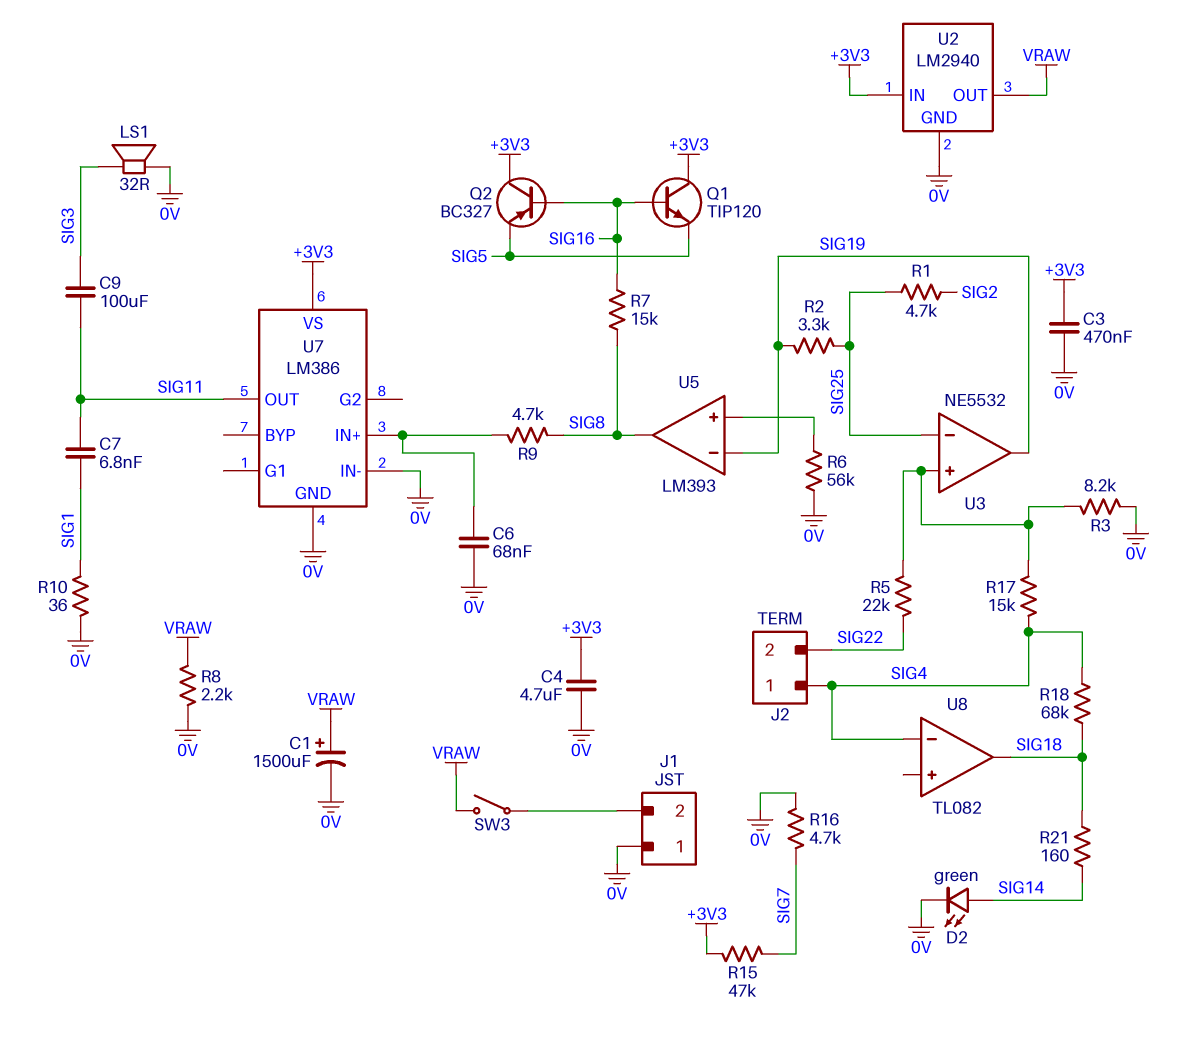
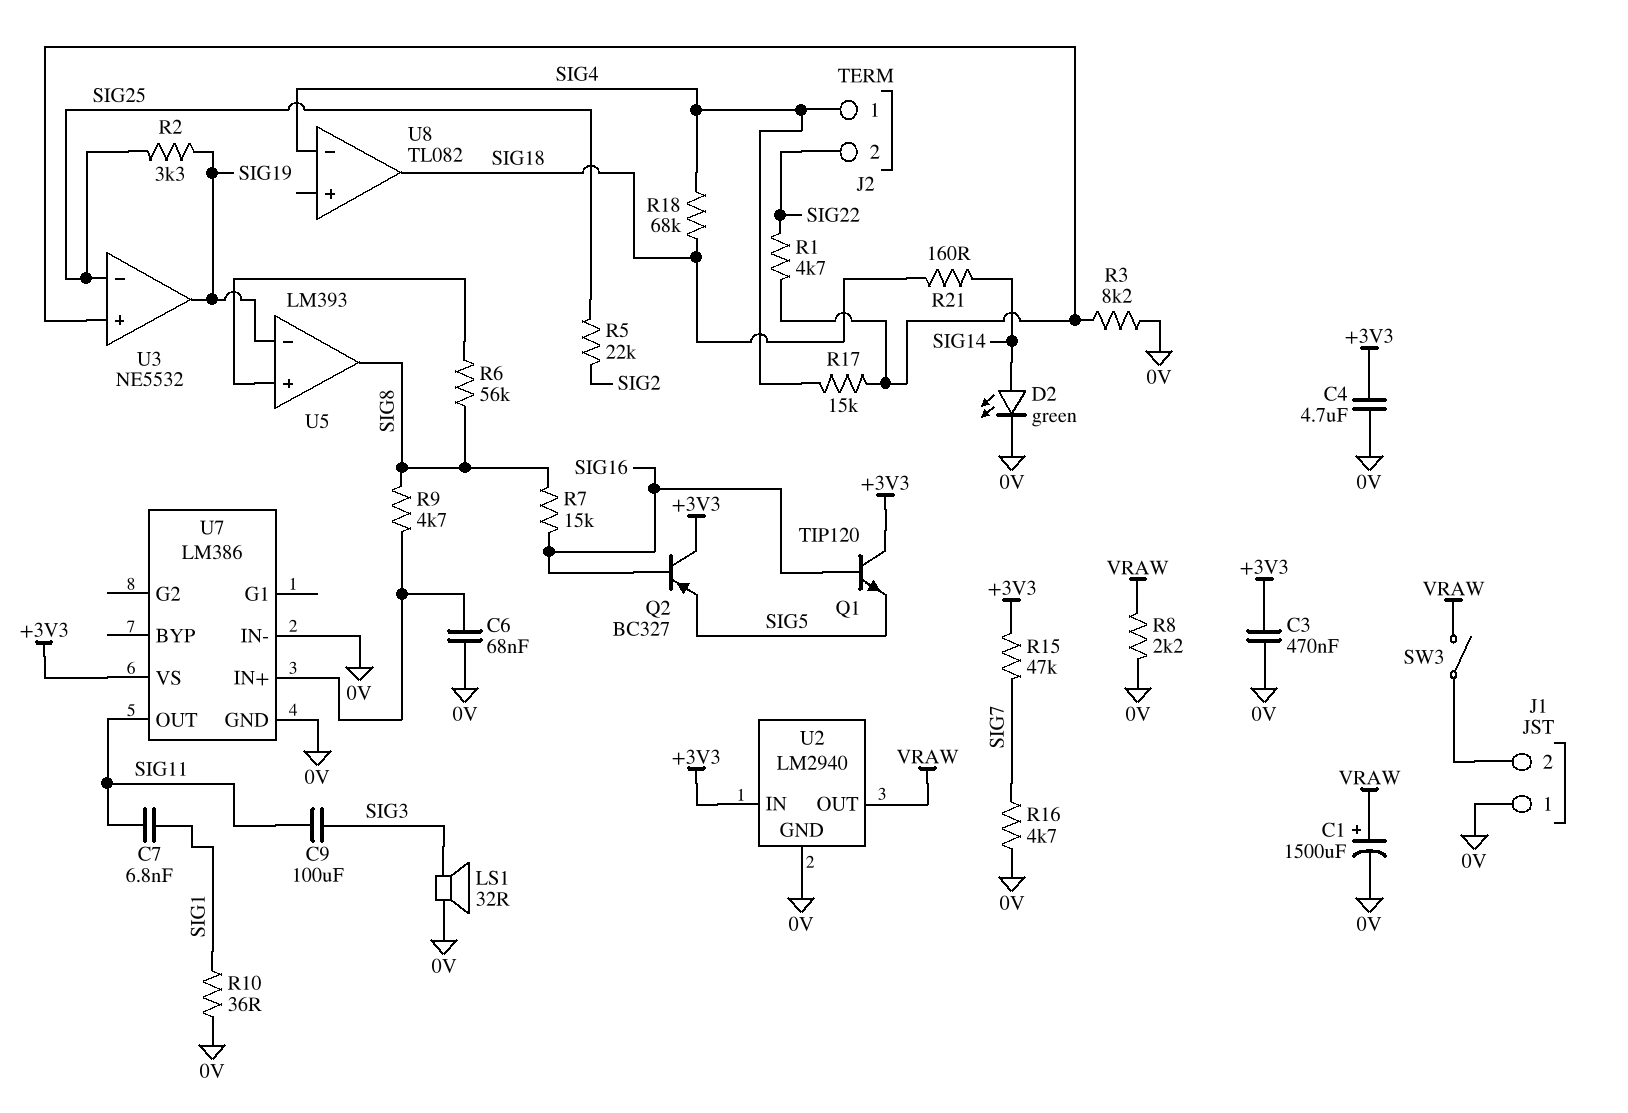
R1: 4.7k (SIG2, SIG25) -> 4.7k (SIG22, U3/in+)
R5: 22k (SIG22, U3/in+) -> 22k (SIG2, SIG25)
R6: 56k (0V, U5/in+) -> 56k (SIG8, U5/in+)

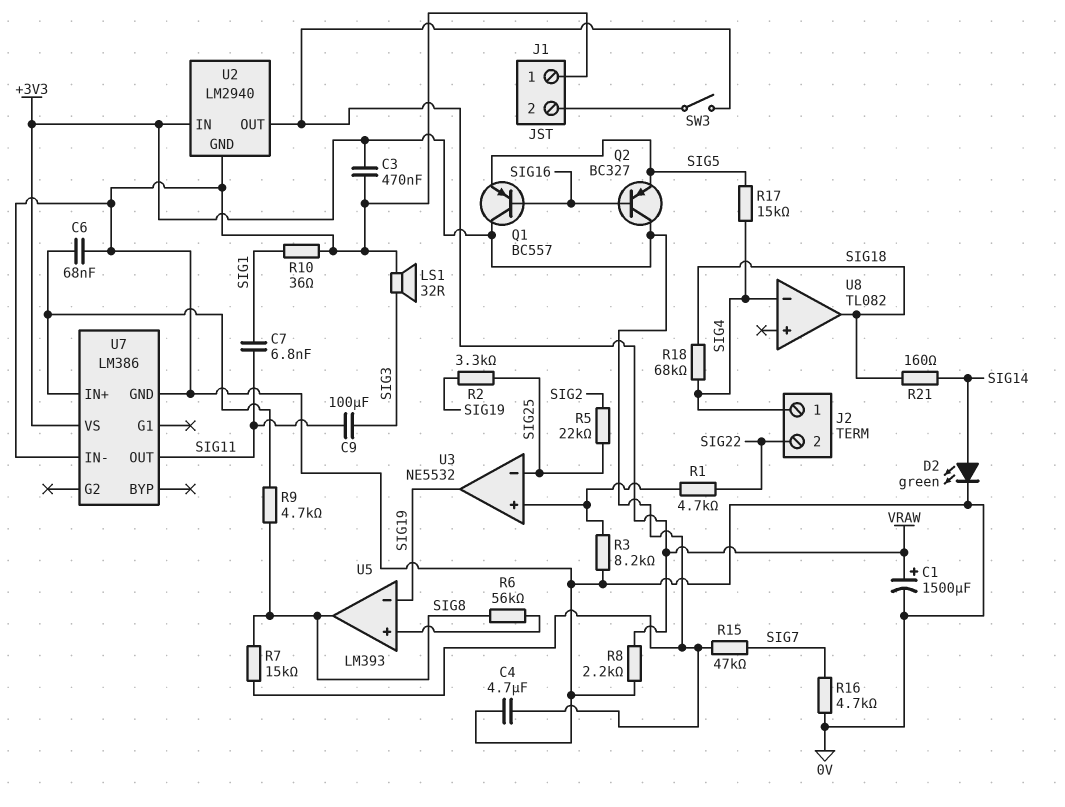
Q1: NPN TIP120 (B SIG16, C +3V3, E SIG5) -> PNP BC557 (B SIG16, C +3V3, E SIG5)
R7: 15k (SIG8, SIG16) -> 15k (+3V3, SIG8)
R17: 15k (SIG4, U3/in+) -> 15k (SIG4, SIG5)

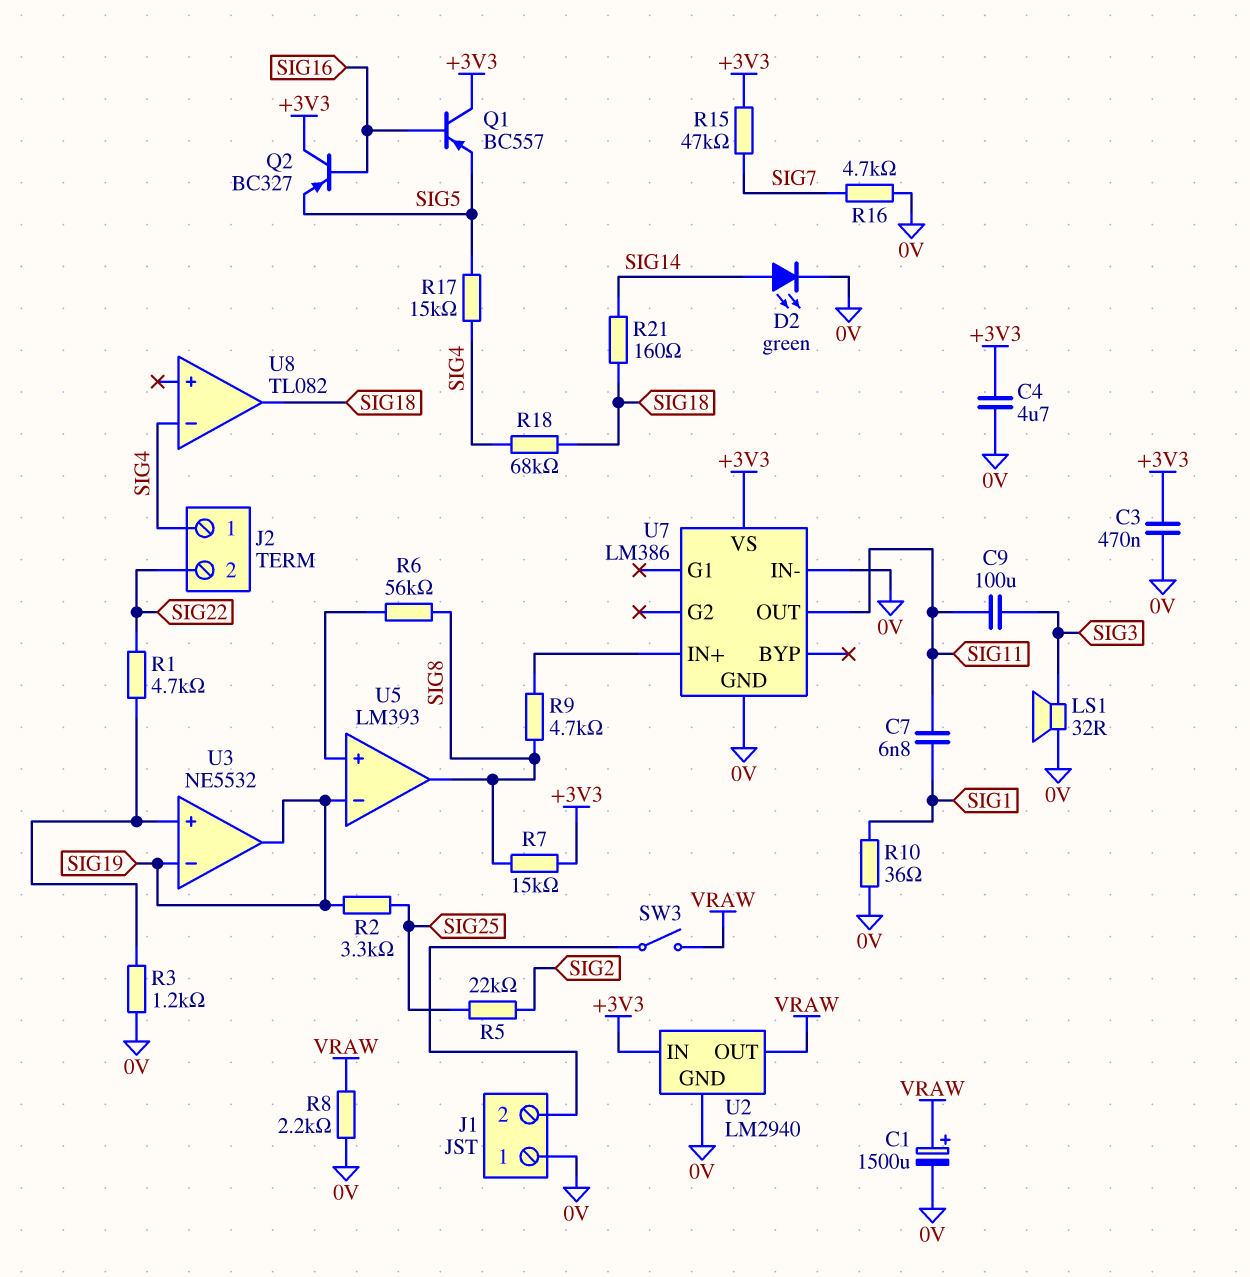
C6: 68nF (0V, U7/IN+) -> none
R3: 8.2k (0V, U3/in+) -> 1.2k (0V, U3/in+)
U3 pin in-: SIG25 -> SIG19

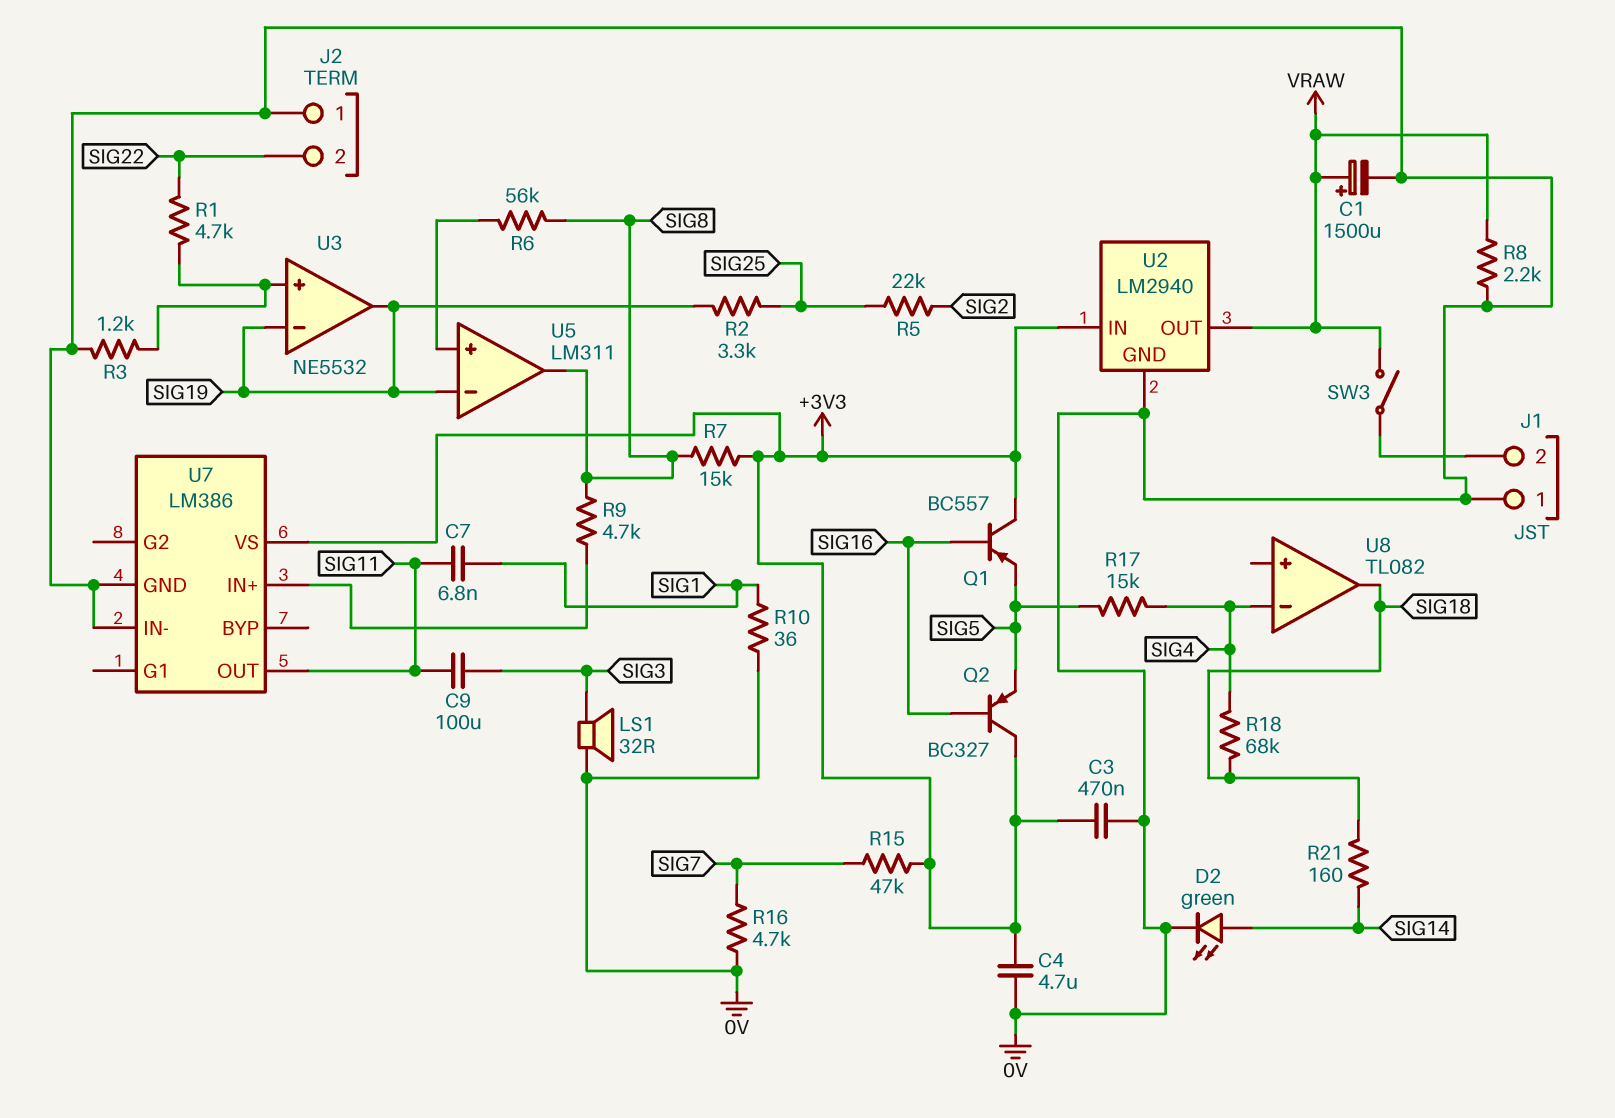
J2 pin 1: SIG4 -> 0V
U5: LM393 -> LM311

